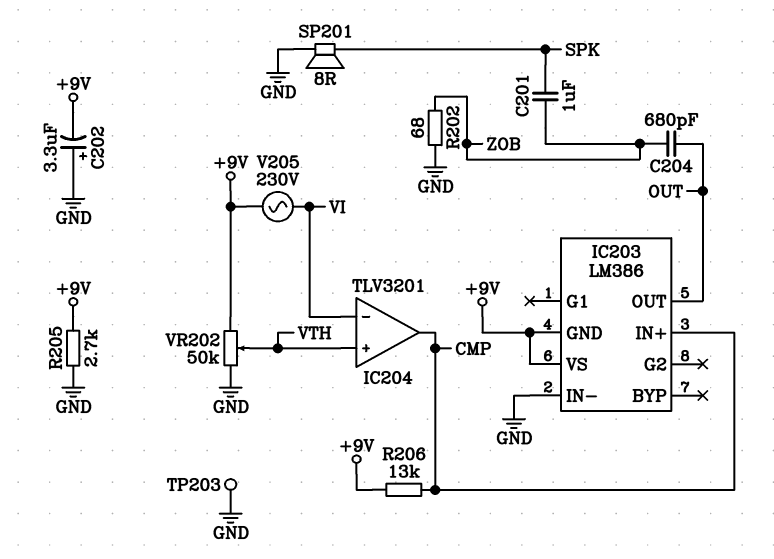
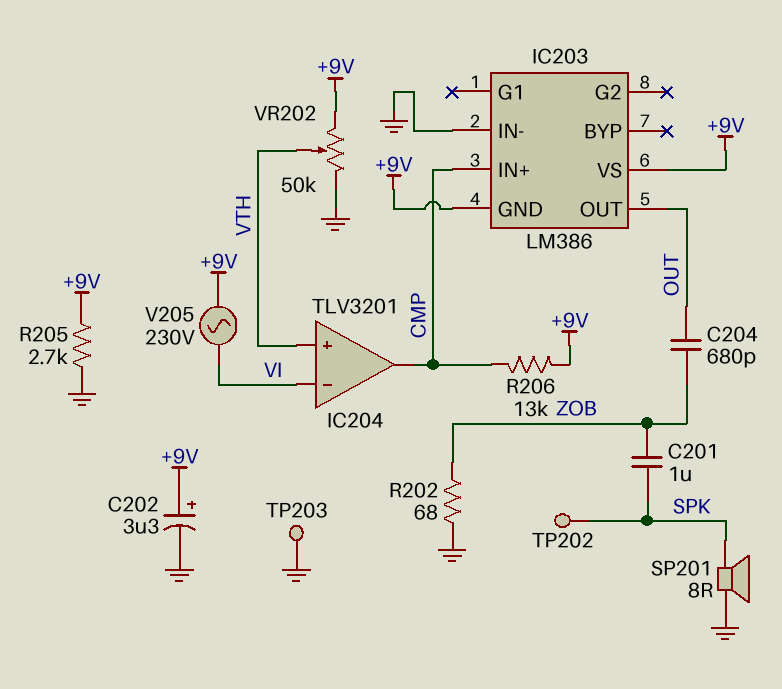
C202: 3.3uF (plus GND, minus +9V) -> 3.3uF (plus +9V, minus GND)
TP202: none -> test point (SPK)

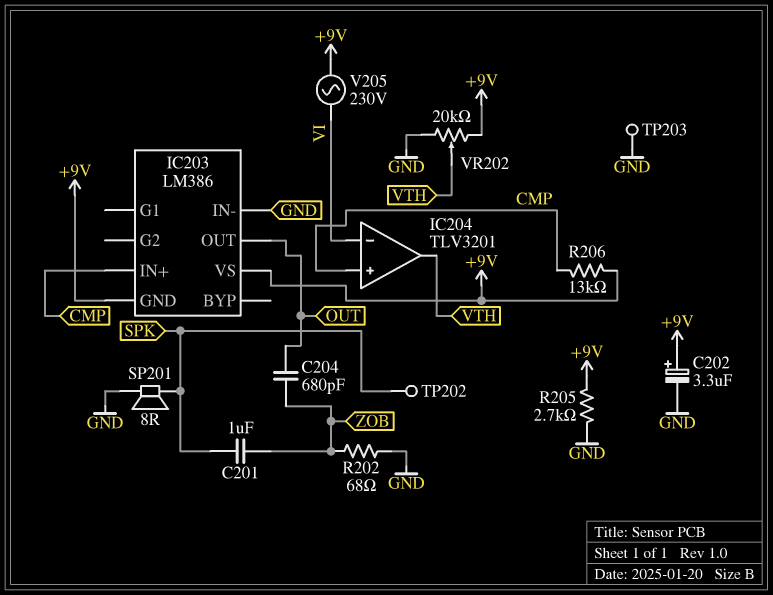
IC204 pin in+: VTH -> CMP
IC204 pin out: CMP -> VTH
VR202: 50k (+9V, GND, wiper VTH) -> 20k (+9V, GND, wiper VTH)

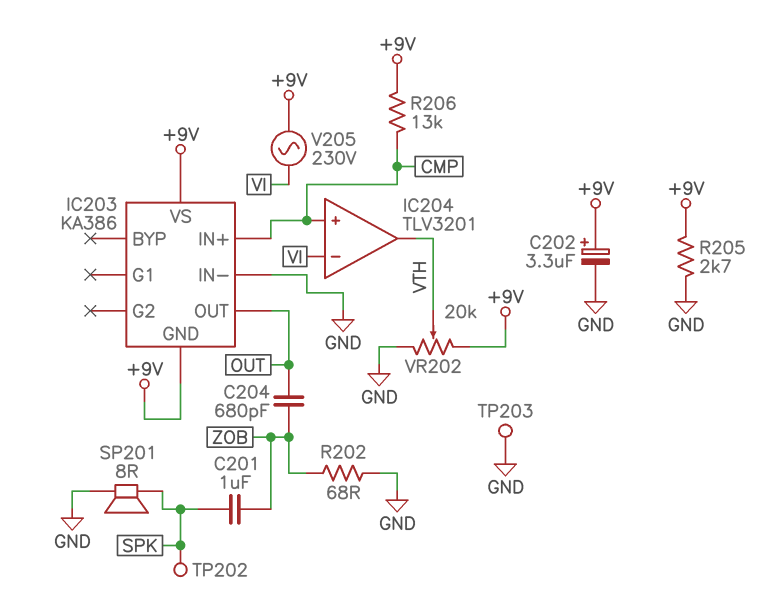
IC203: LM386 -> KA386

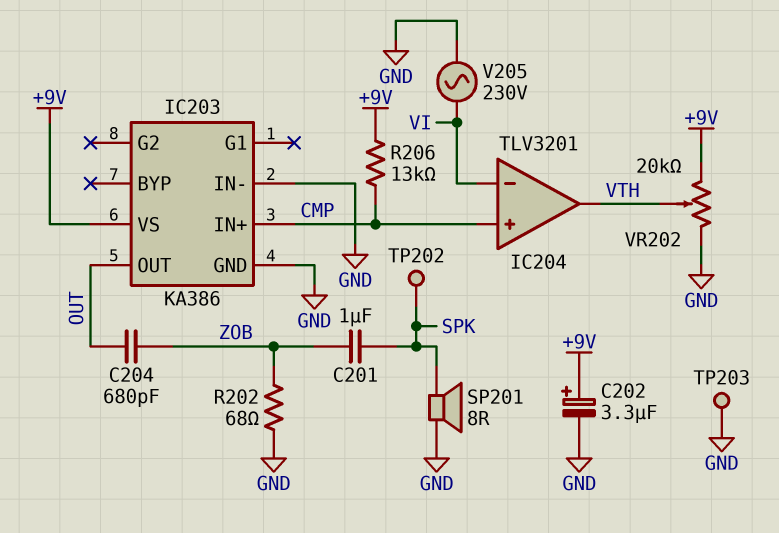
IC203 pin GND: +9V -> GND
R205: 2.7k (+9V, GND) -> none
V205: AC 230V (+9V, VI) -> AC 230V (GND, VI)

